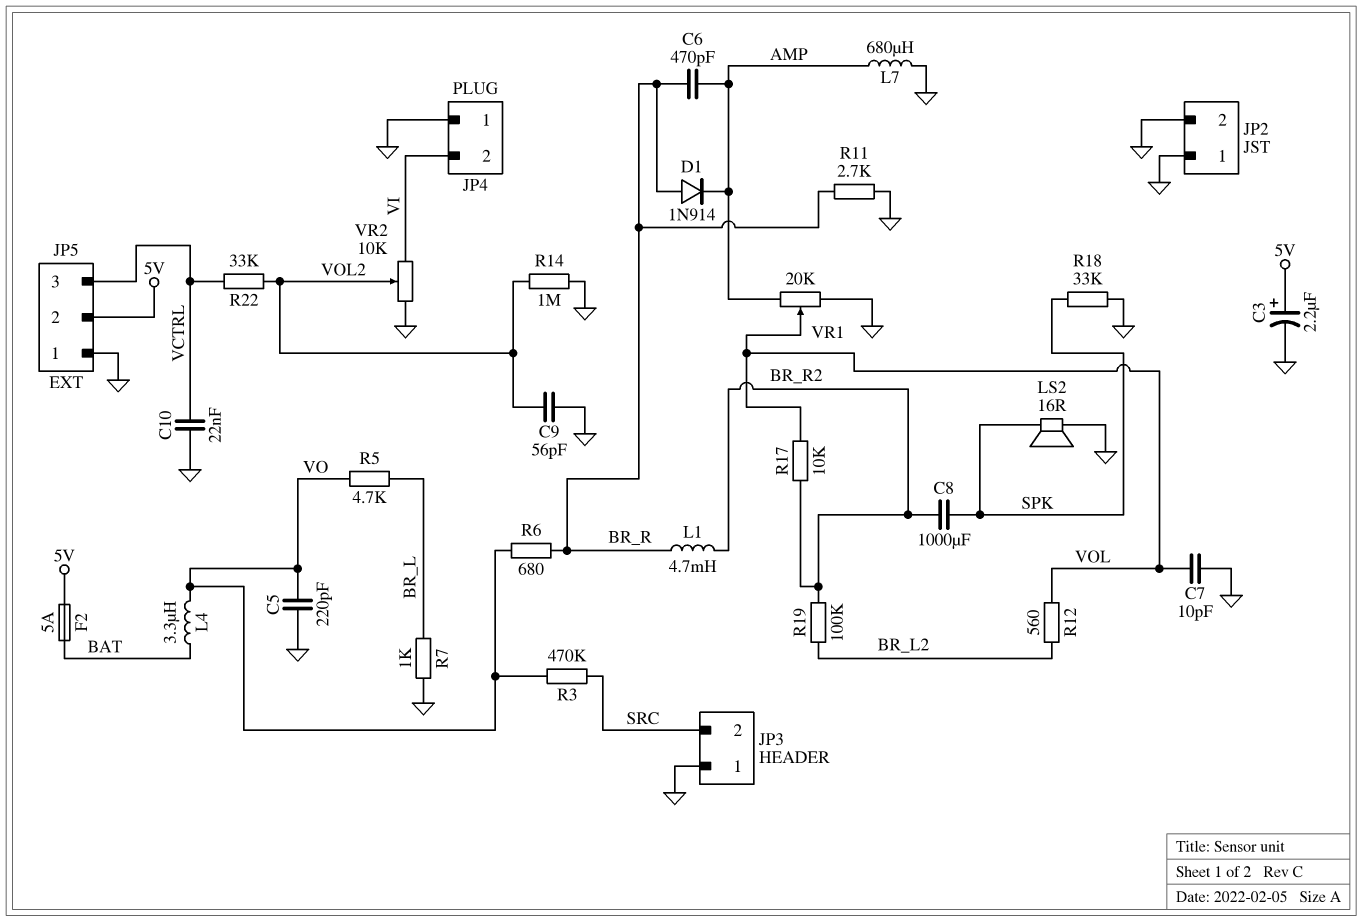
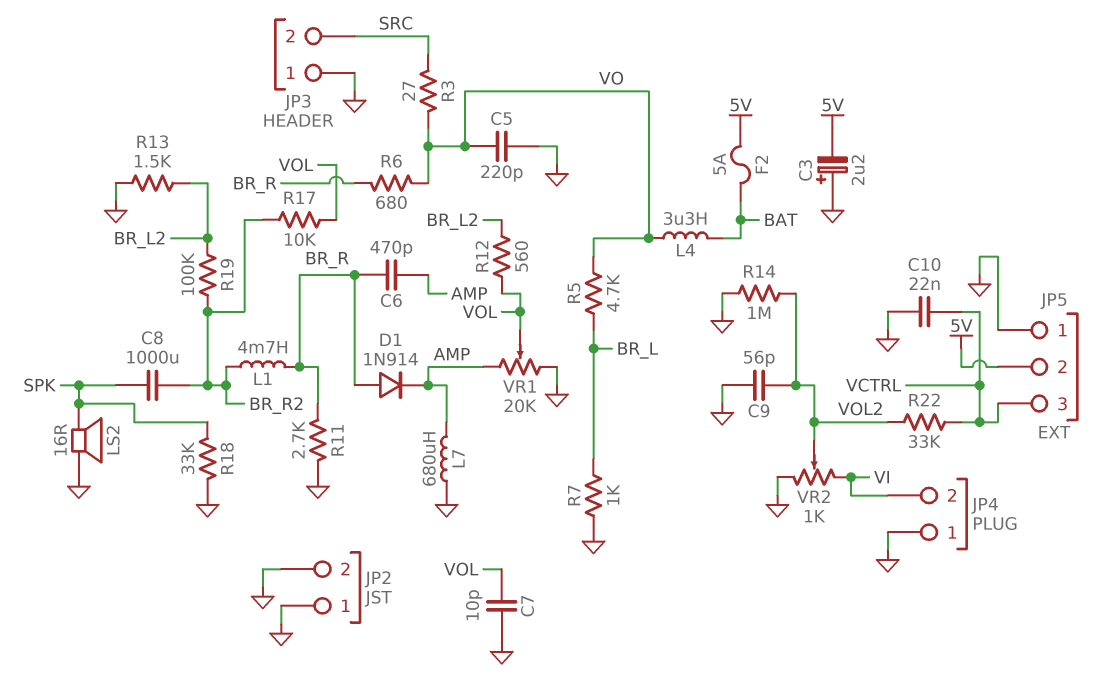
C3: 2.2uF (plus 5V, minus GND) -> 2.2uF (plus GND, minus 5V)
R3: 470k (SRC, VO) -> 27 (SRC, VO)
R13: none -> 1.5k (BR_L2, GND)
VR2: 10k (GND, VI, wiper VOL2) -> 1k (GND, VI, wiper VOL2)

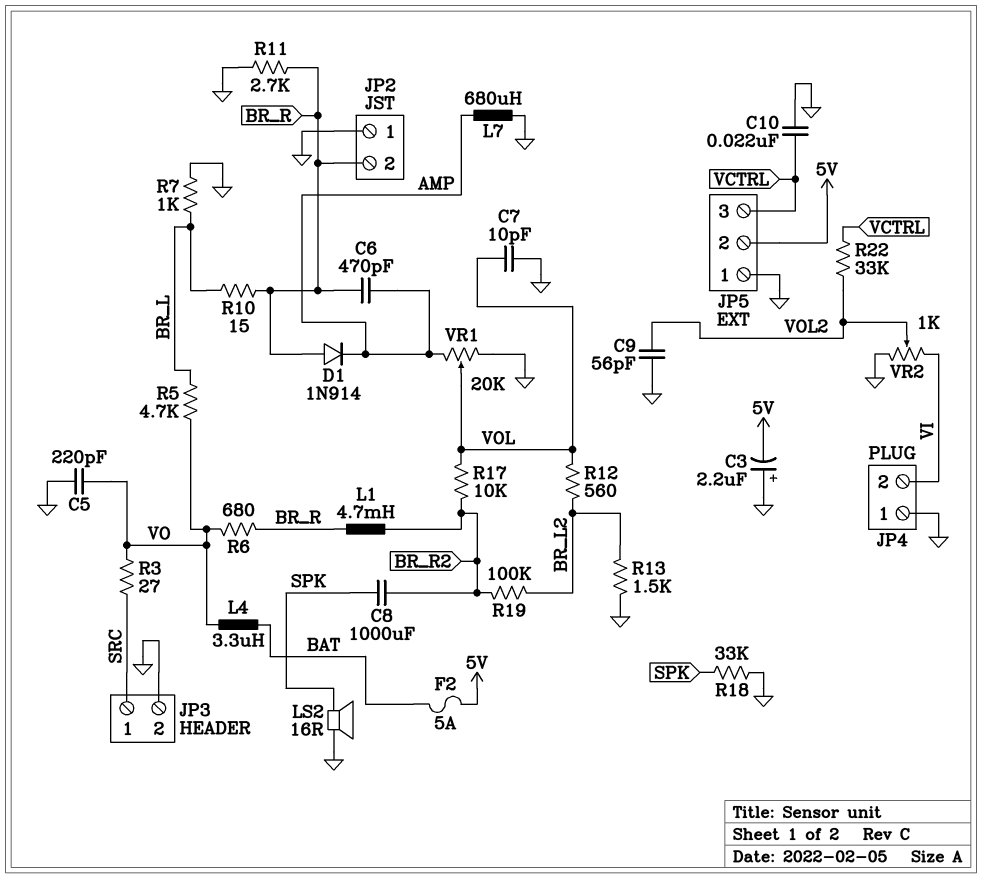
JP2 pin 2: GND -> BR_R
JP3 pin 1: GND -> SRC
JP3 pin 2: SRC -> GND
R10: none -> 15 (BR_L, BR_R)
R14: 1M (GND, VOL2) -> none

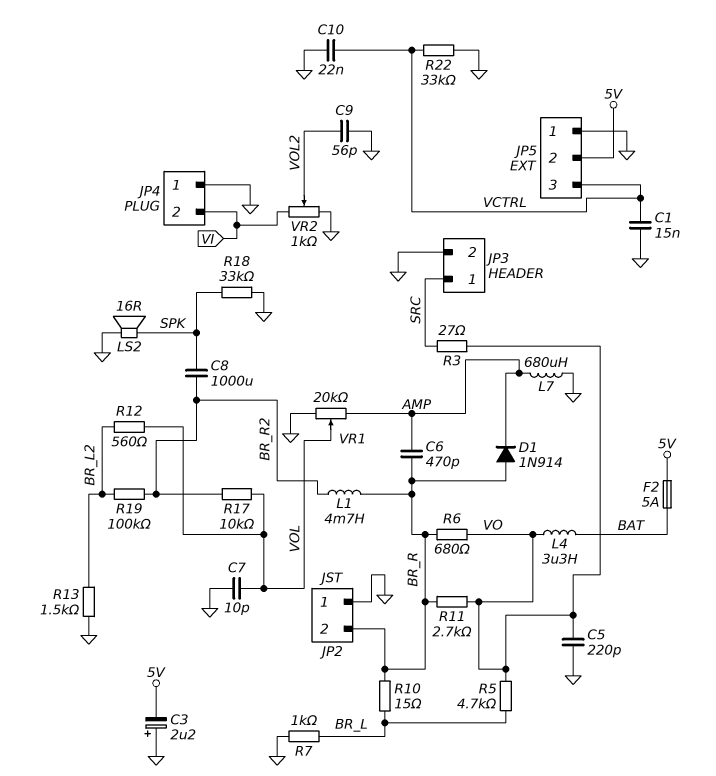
C1: none -> 15nF (GND, VCTRL)
R11: 2.7k (BR_R, GND) -> 2.7k (BR_R, VO)
R22: 33k (VCTRL, VOL2) -> 33k (GND, VCTRL)

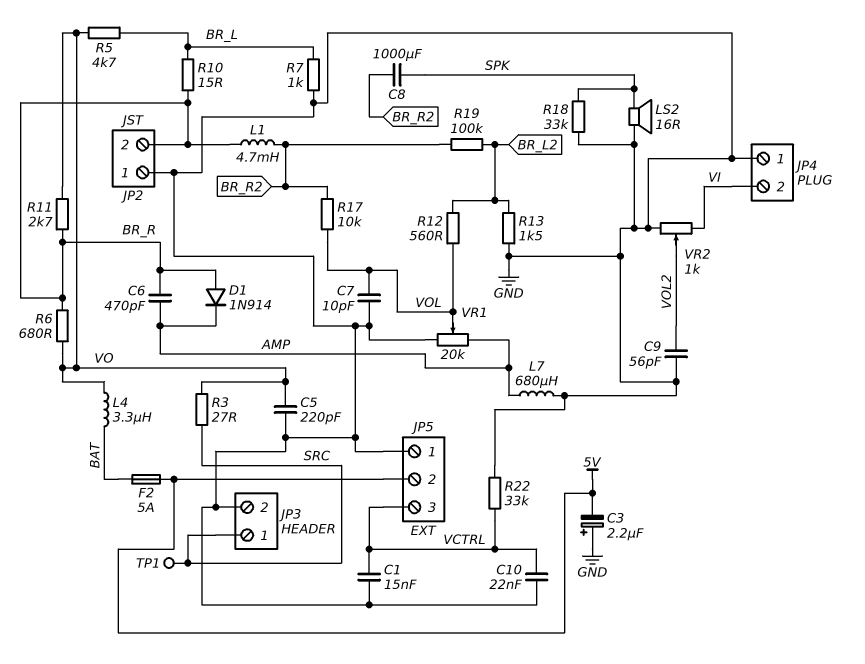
TP1: none -> test point (SRC)

